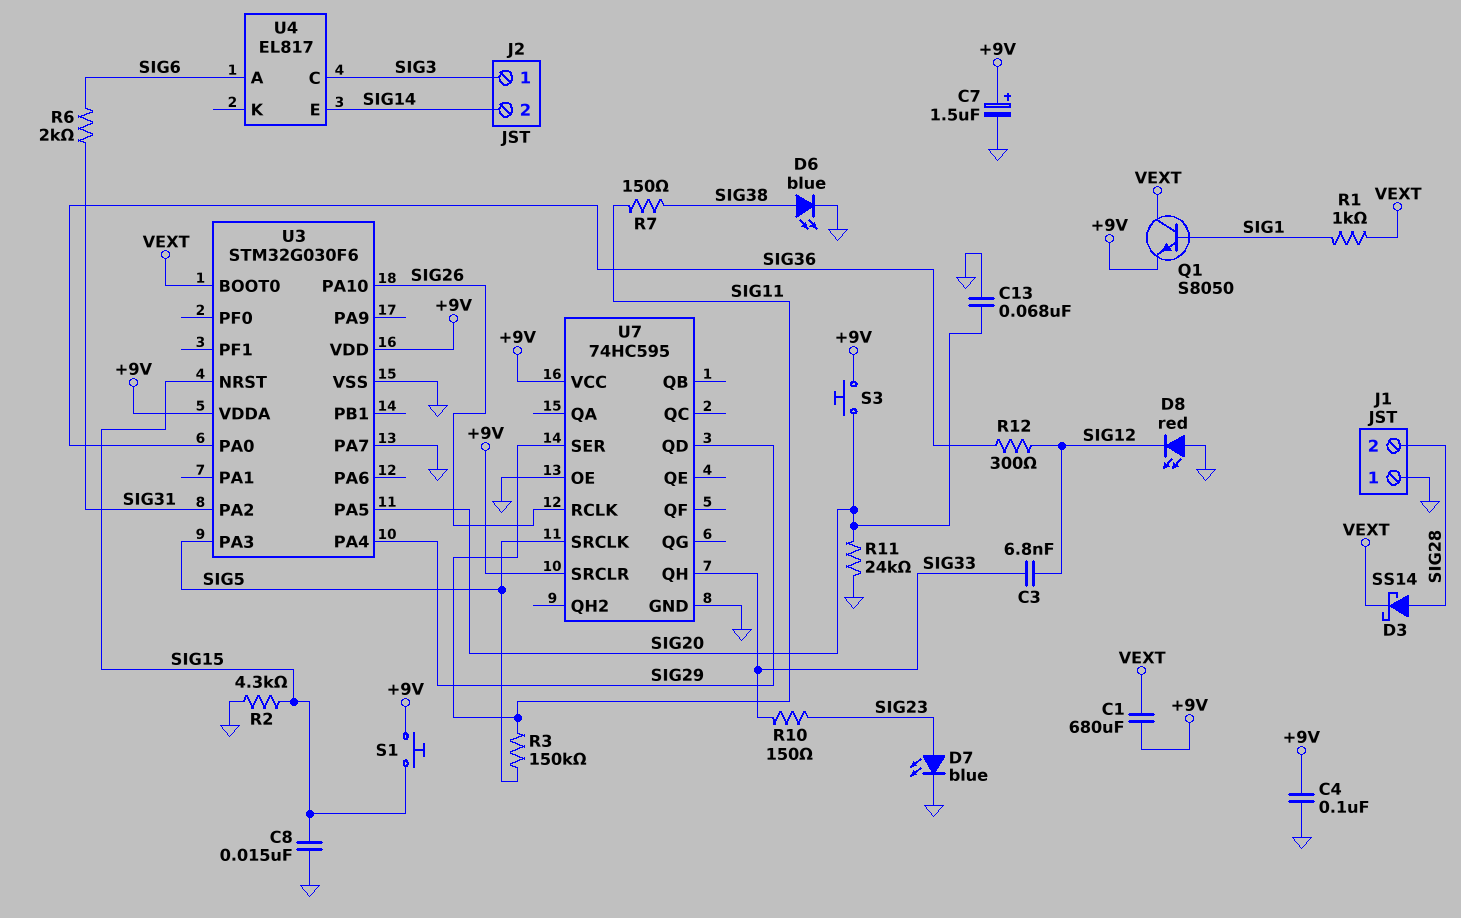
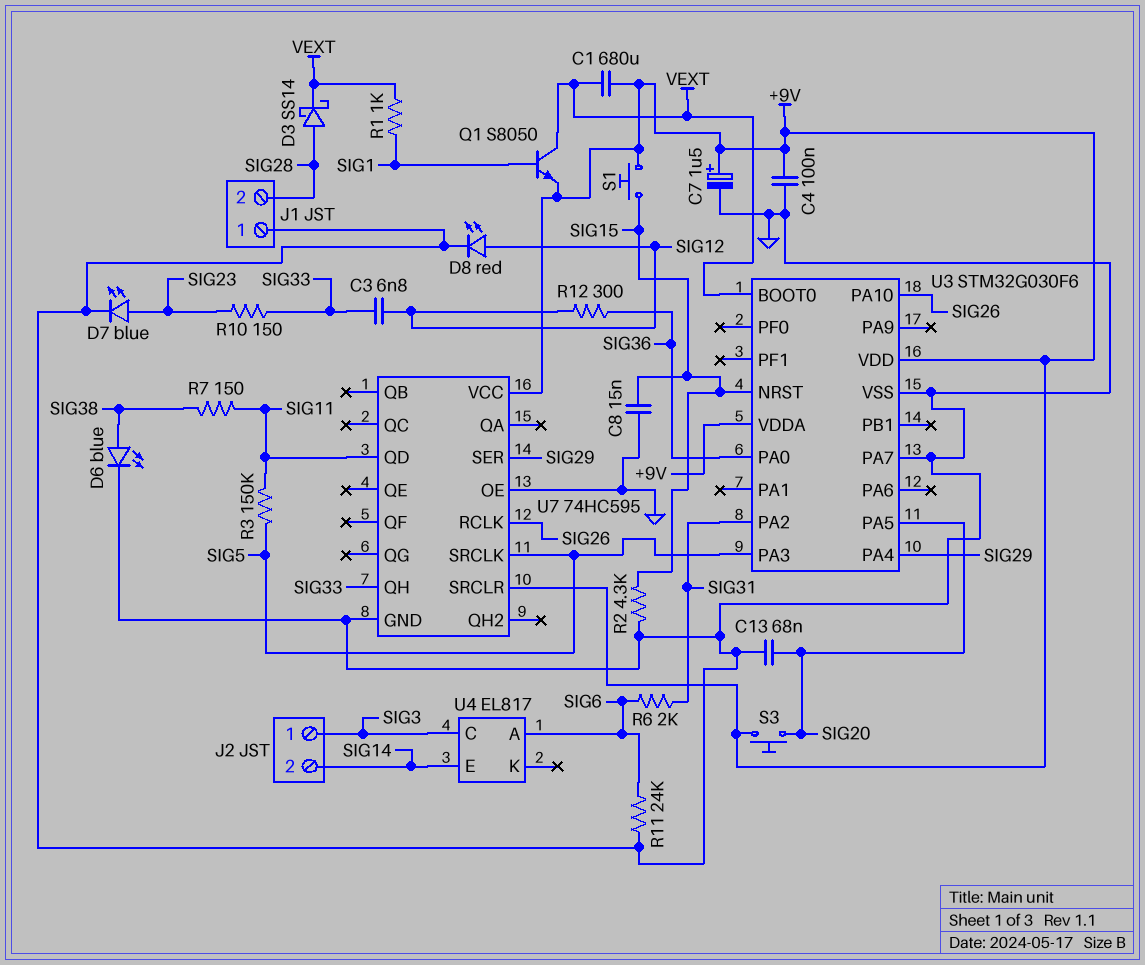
D8: LED red (A GND, K SIG12) -> LED red (A SIG12, K GND)
R11: 24k (GND, SIG20) -> 24k (GND, SIG6)
U7 pin QD: SIG29 -> SIG11
U7 pin SER: SIG11 -> SIG29

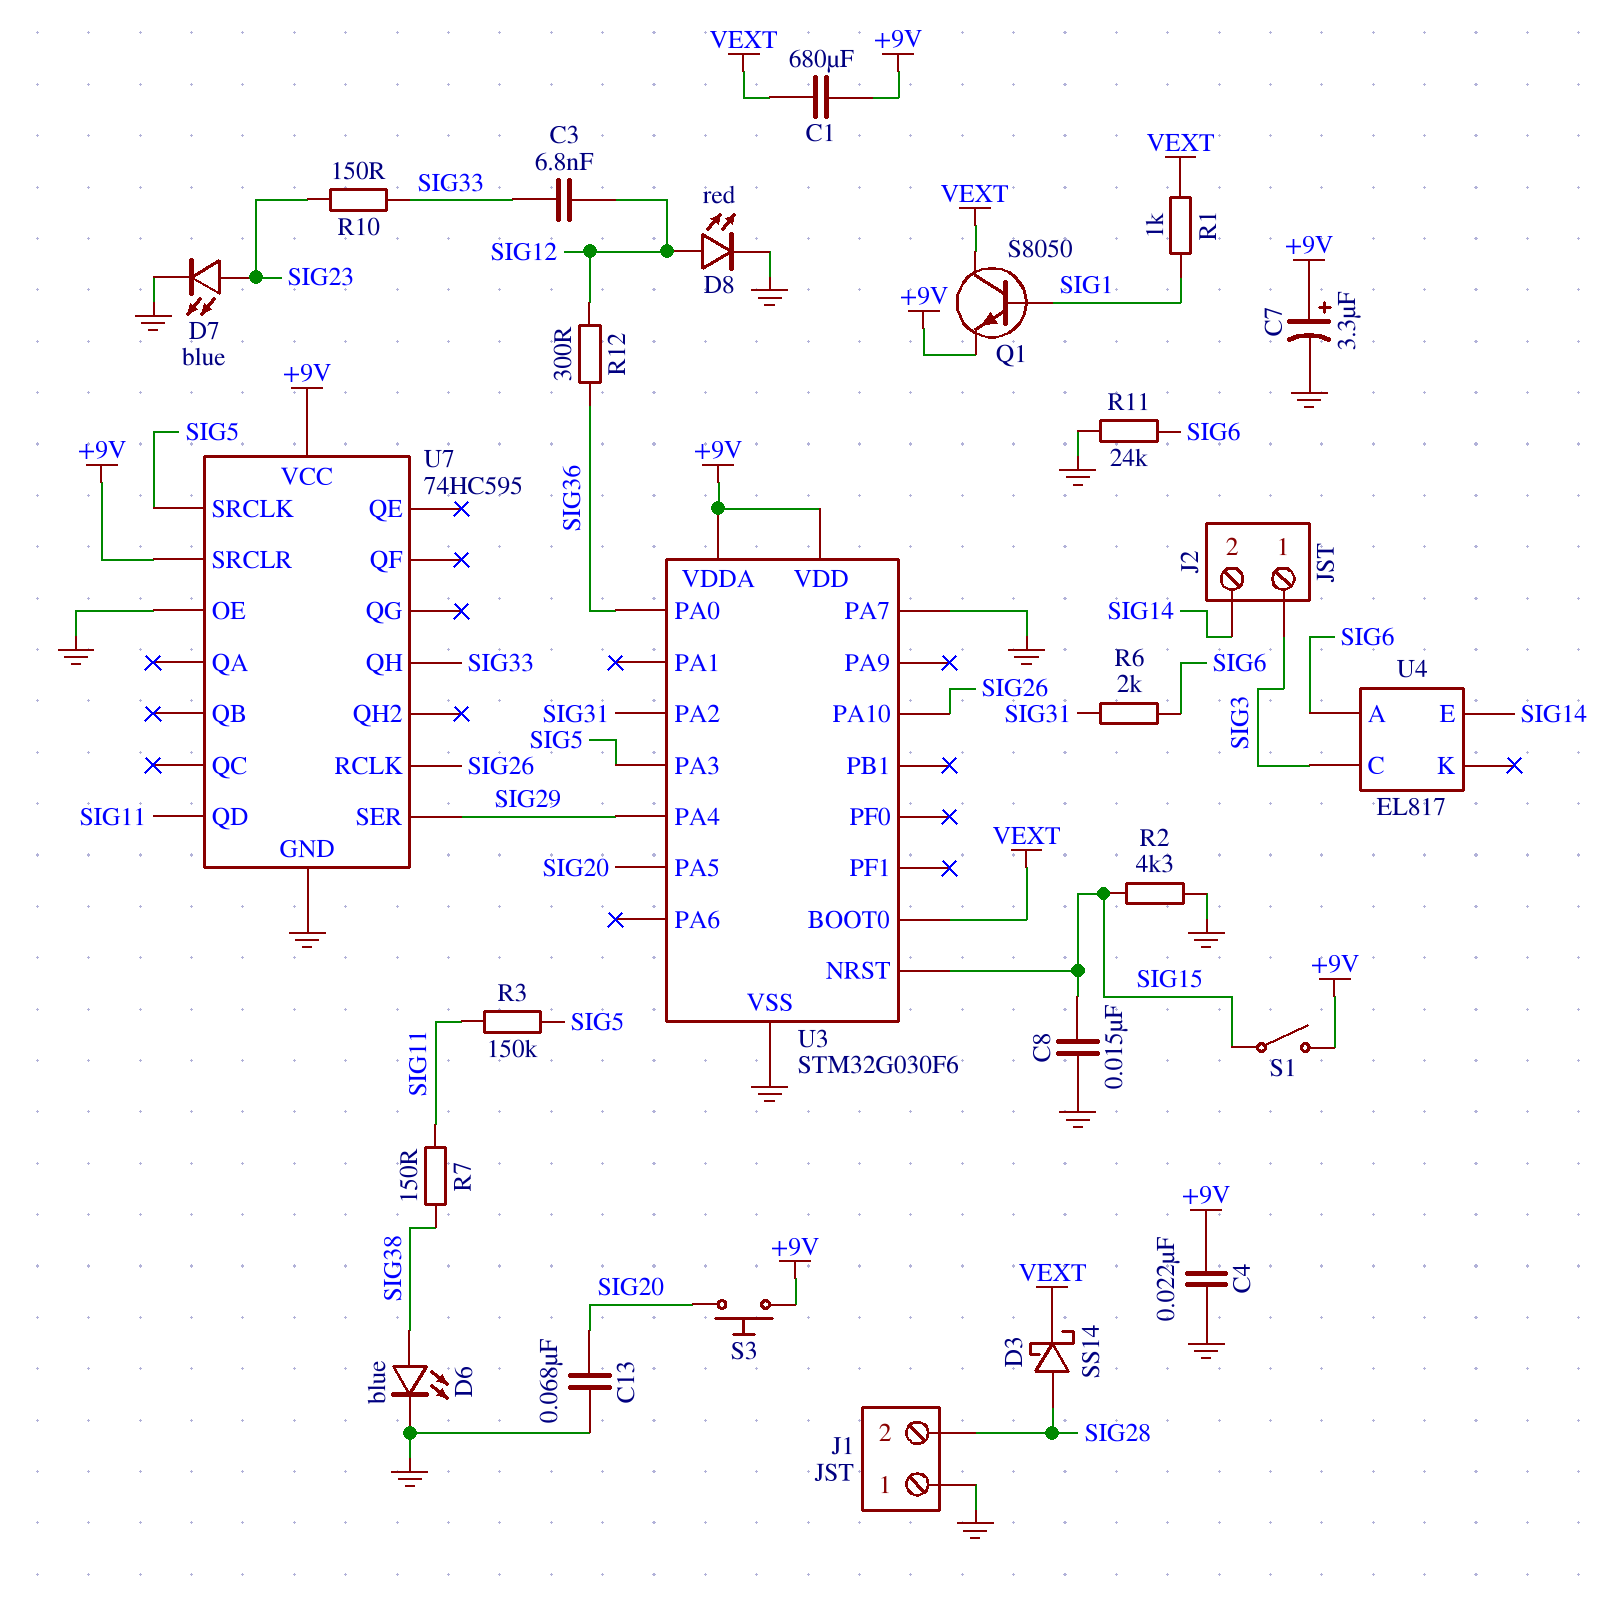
C4: 100nF (+9V, GND) -> 22nF (+9V, GND)
C7: 1.5uF (plus +9V, minus GND) -> 3.3uF (plus +9V, minus GND)
S1: button (+9V, SIG15) -> switch (+9V, SIG15)

